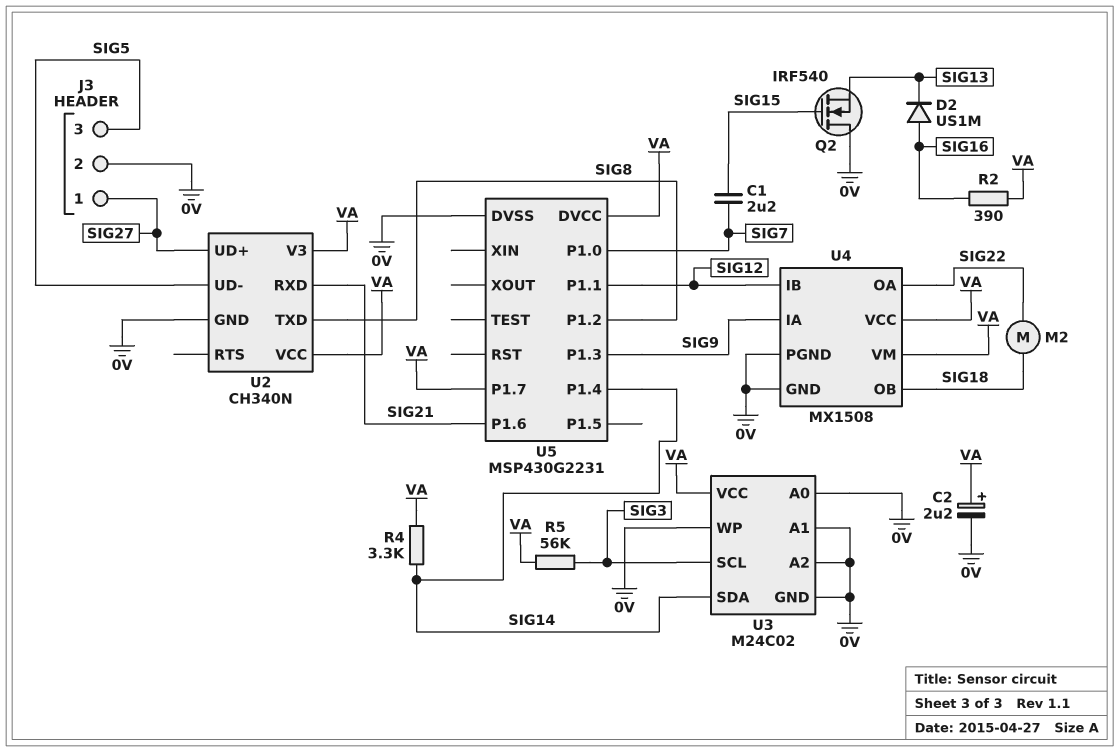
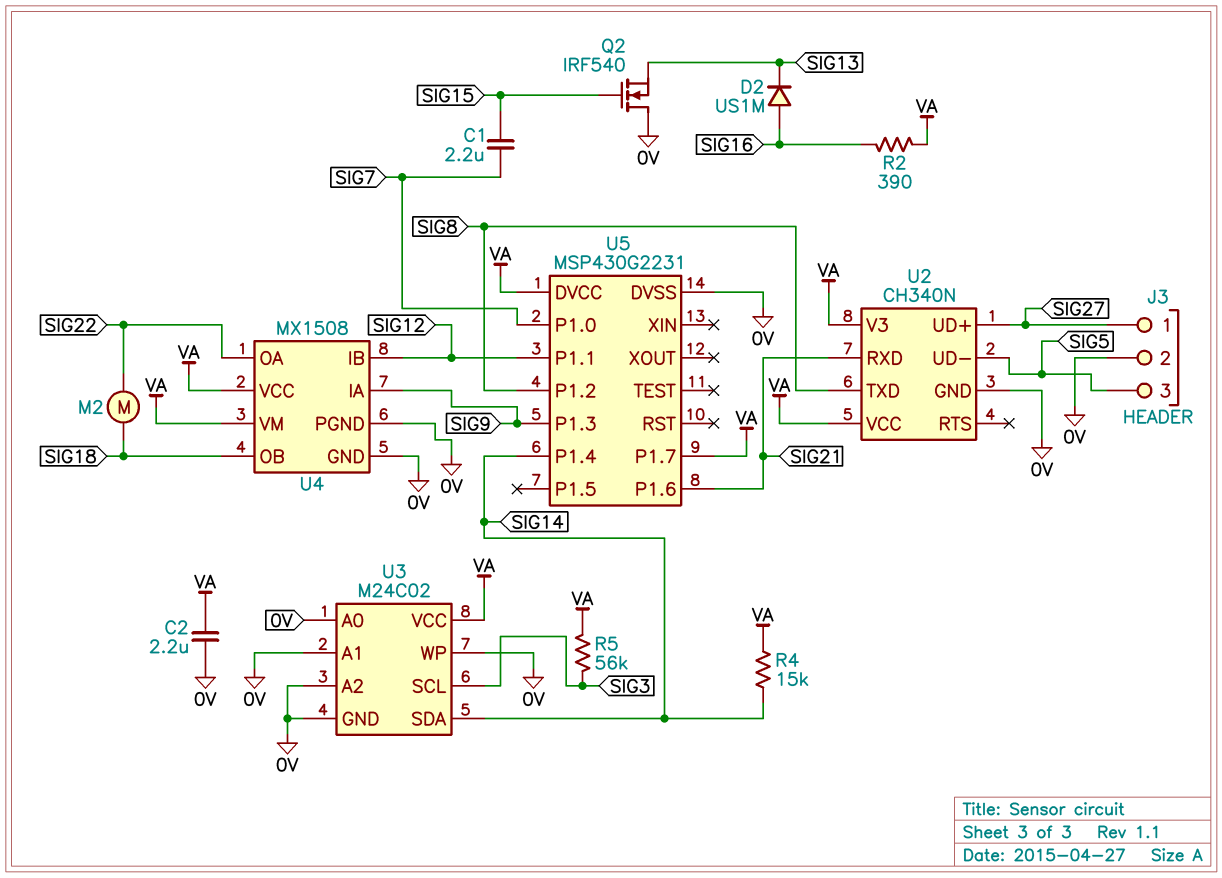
C2: 2.2uF (plus VA, minus 0V) -> 2.2uF (0V, VA)
R4: 3.3k (SIG14, VA) -> 15k (SIG14, VA)

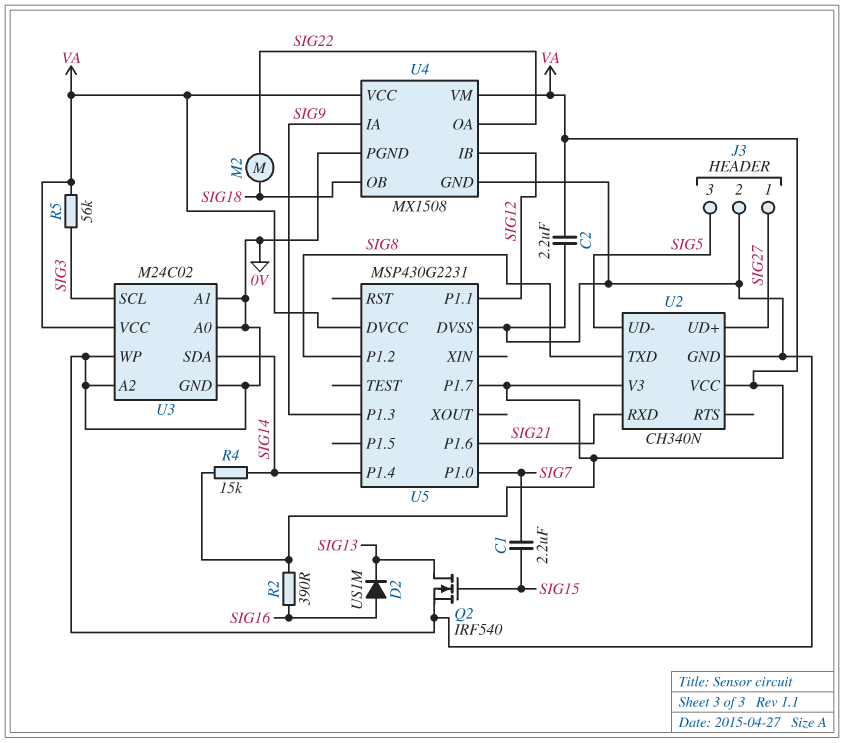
Q2: NMOS IRF540 (G SIG15, D 0V, S SIG13) -> NMOS IRF540 (G SIG15, D SIG13, S 0V)

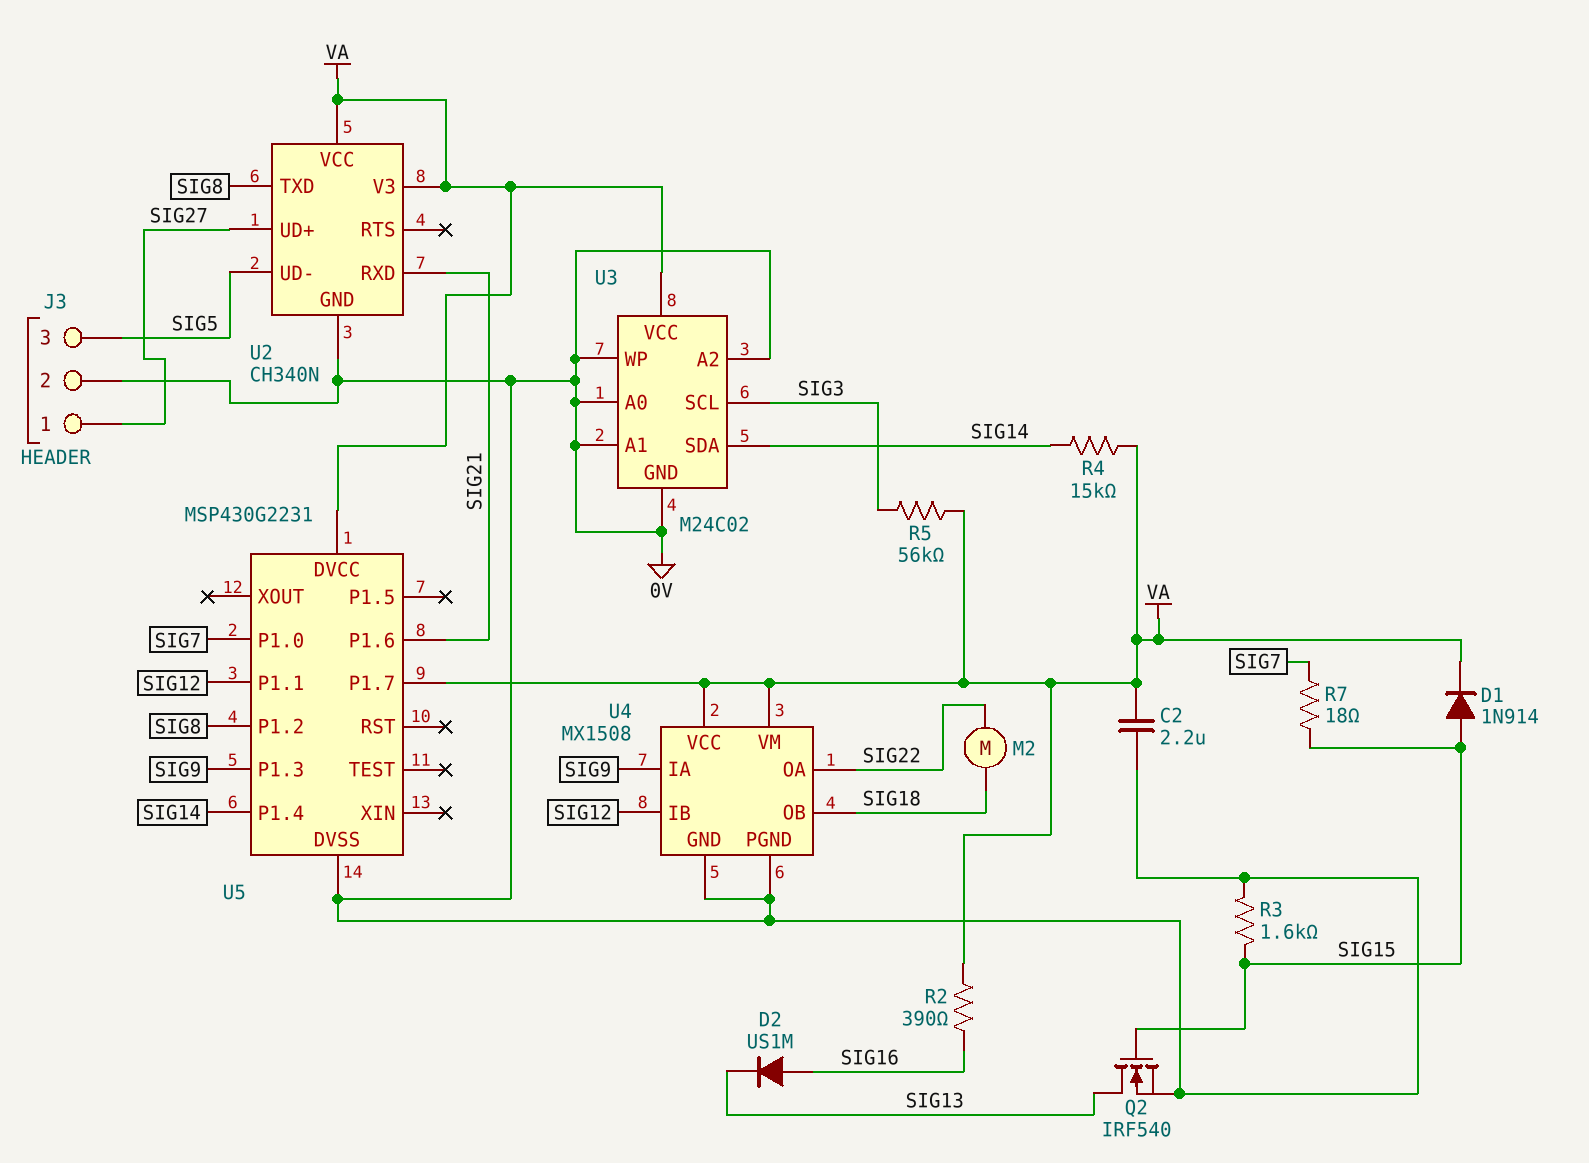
C1: 2.2uF (SIG7, SIG15) -> none
D1: none -> diode 1N914 (A SIG15, K VA)
R3: none -> 1.6k (0V, SIG15)
R7: none -> 18 (SIG7, SIG15)

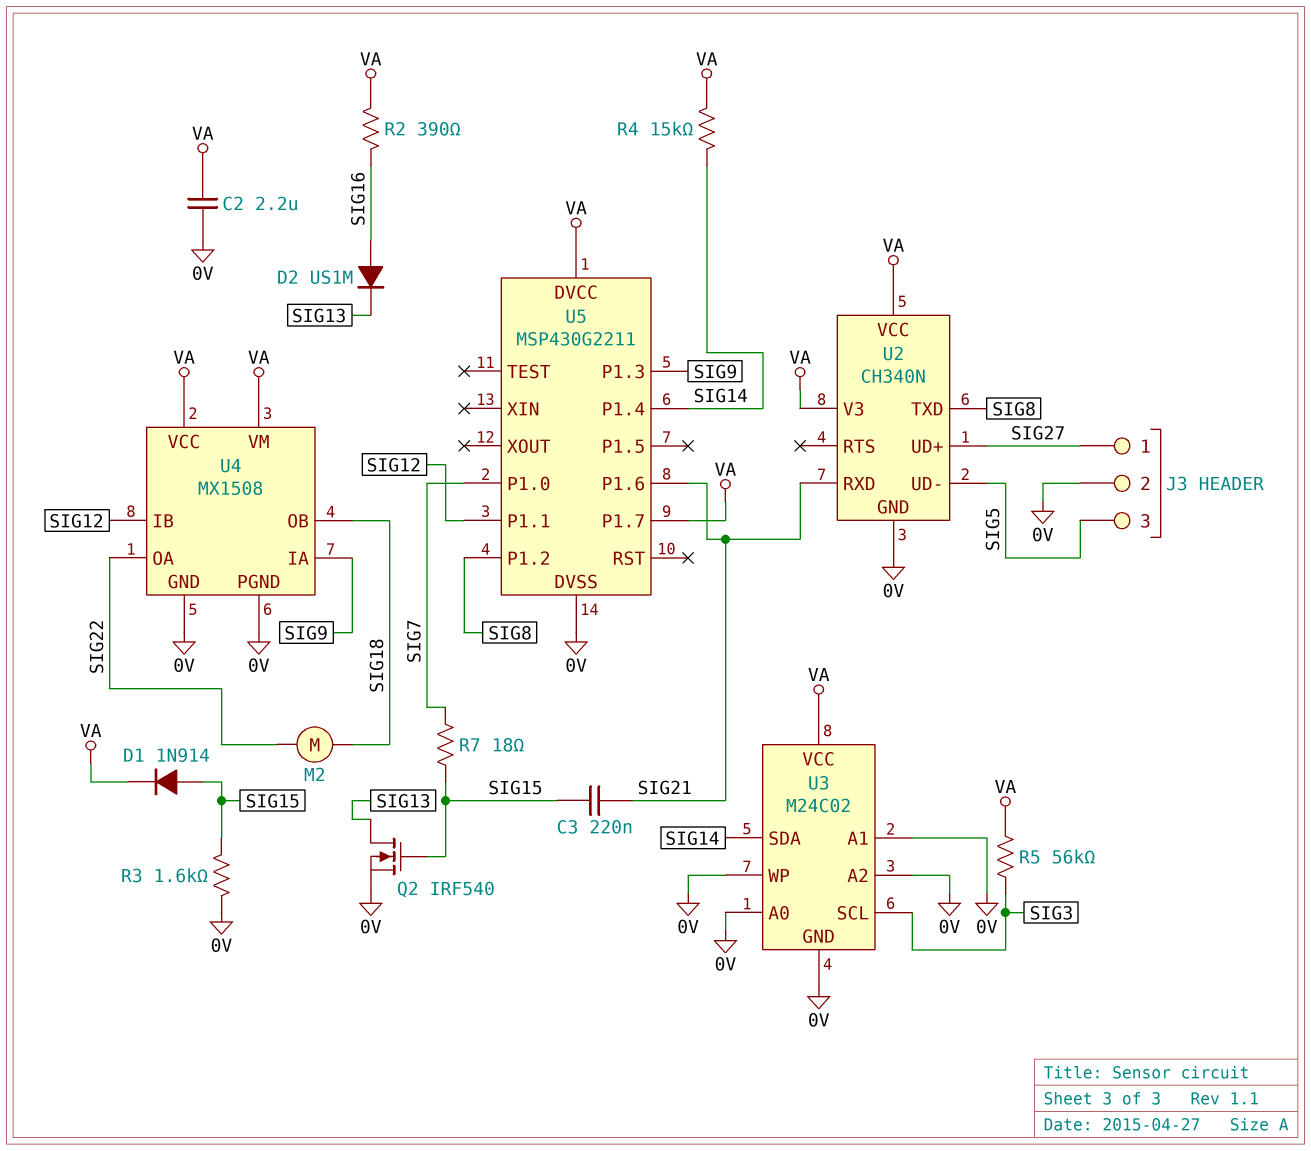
C3: none -> 220nF (SIG15, SIG21)
U5: MSP430G2231 -> MSP430G2211

